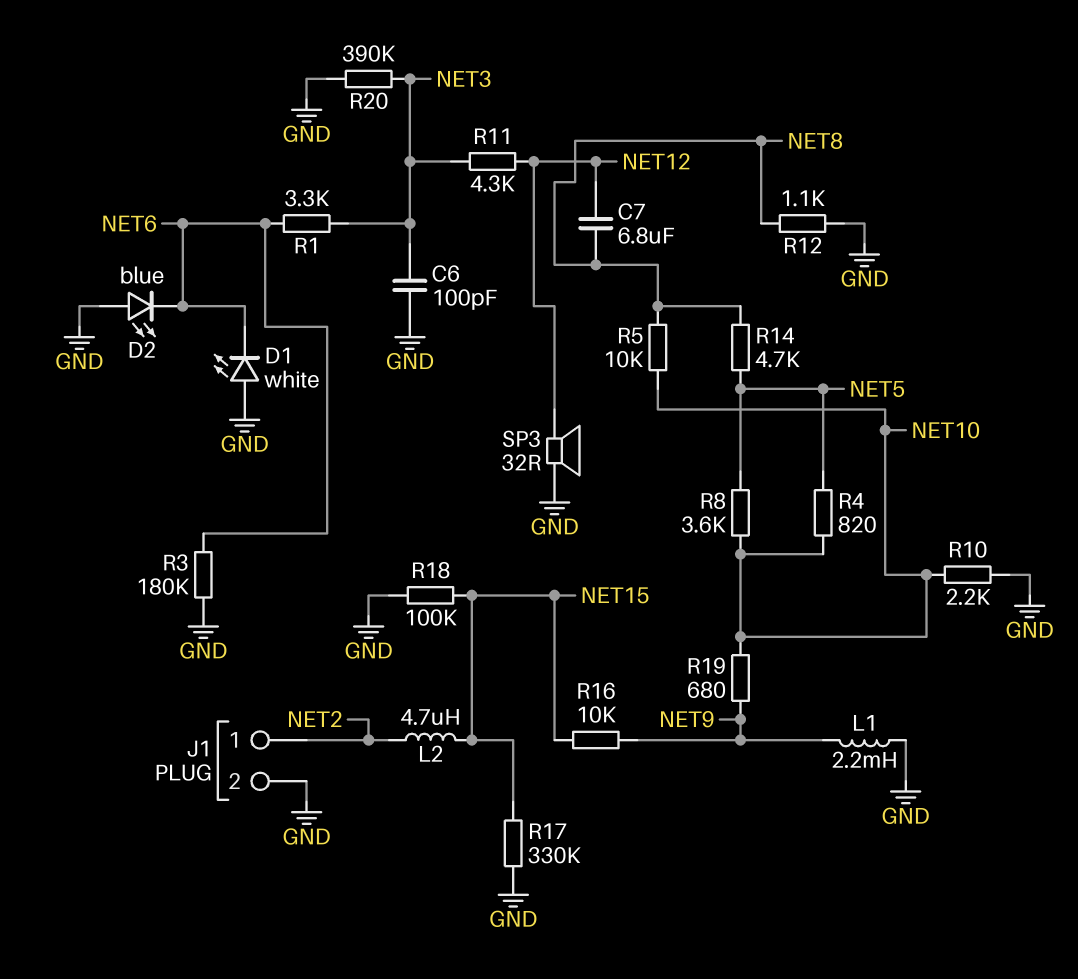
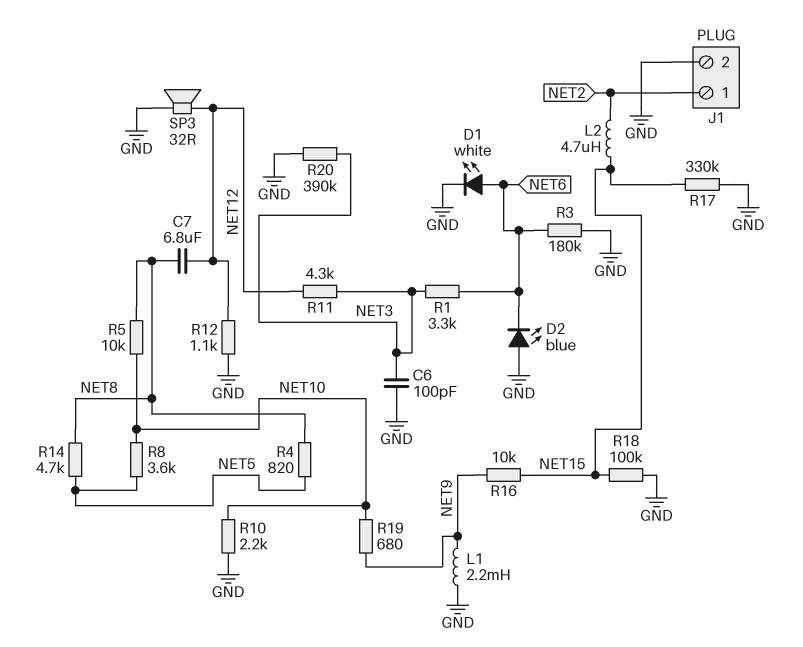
D1: LED white (A GND, K NET6) -> LED white (A NET6, K GND)
R4: 820 (NET5, NET10) -> 820 (NET5, NET8)
R12: 1.1k (GND, NET8) -> 1.1k (GND, NET12)

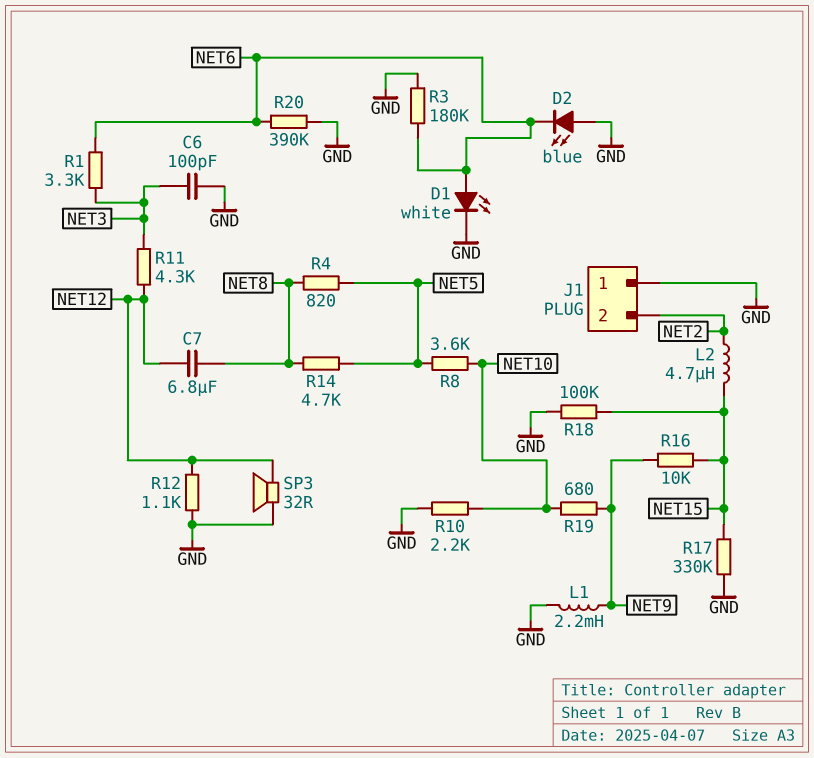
J1 pin 1: NET2 -> GND
J1 pin 2: GND -> NET2
R5: 10k (NET8, NET10) -> none
R20: 390k (GND, NET3) -> 390k (GND, NET6)

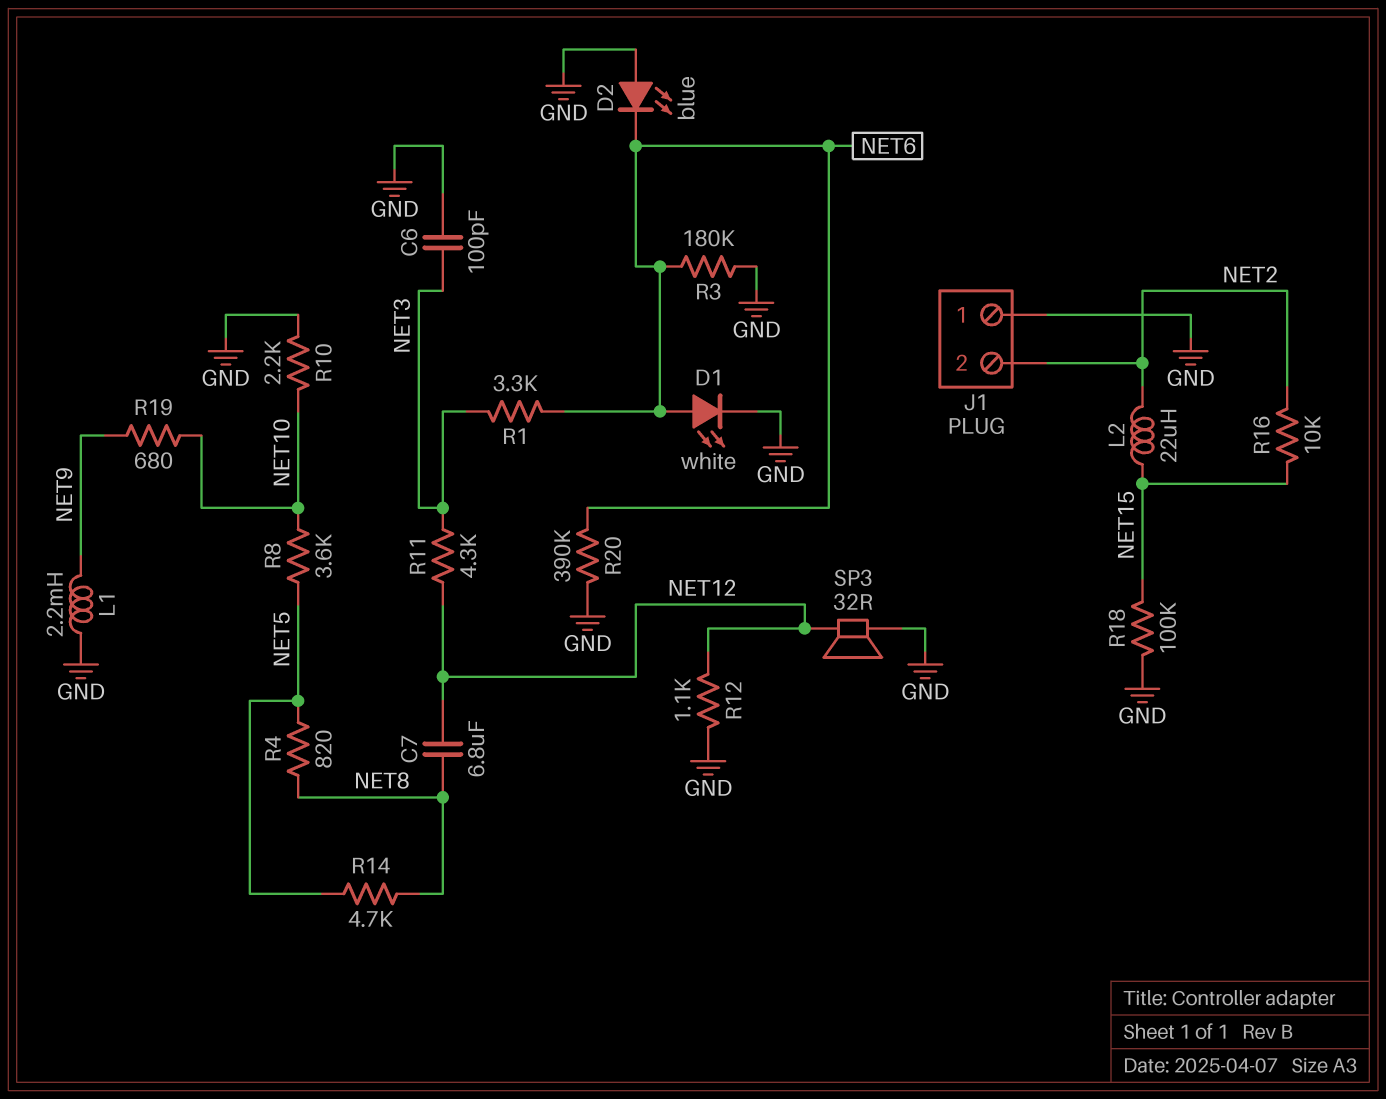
L2: 4.7uH (NET2, NET15) -> 22uH (NET2, NET15)
R16: 10k (NET9, NET15) -> 10k (NET2, NET15)
R17: 330k (GND, NET15) -> none

